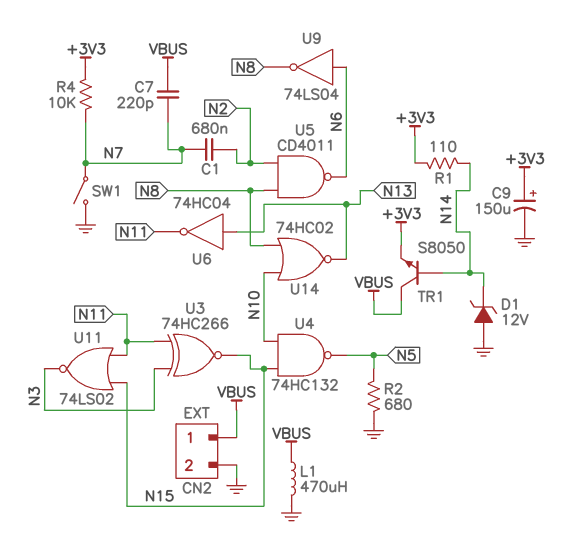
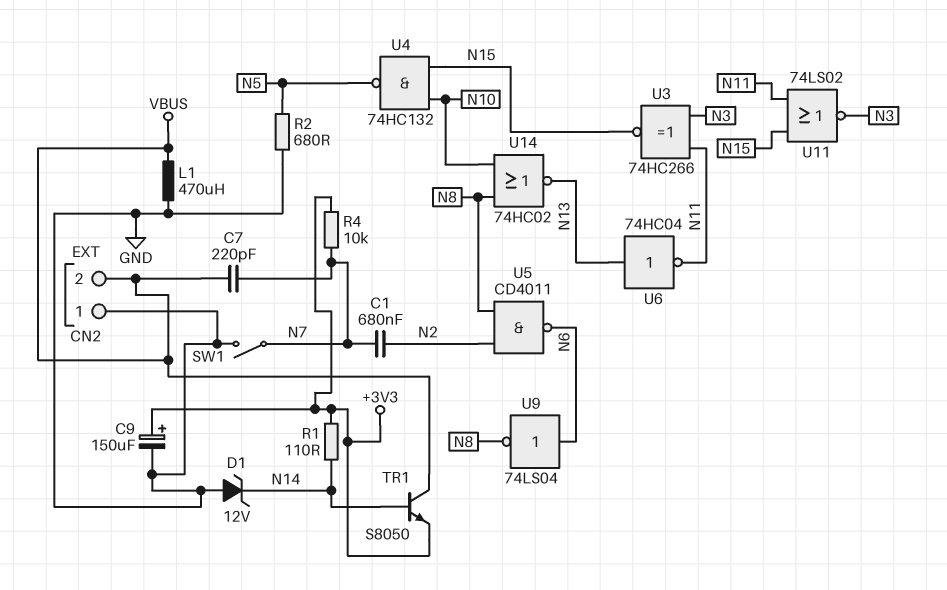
CN2 pin 1: VBUS -> GND
CN2 pin 2: GND -> VBUS

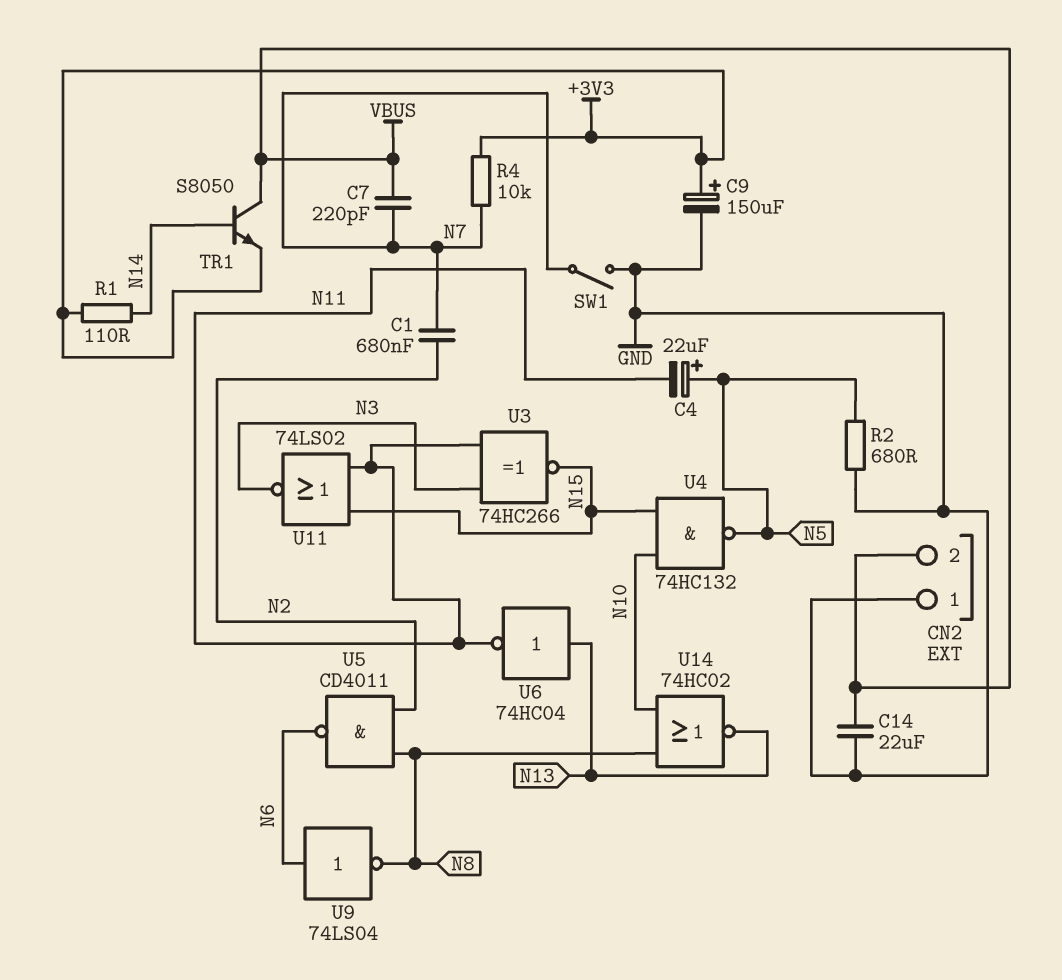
C4: none -> 22uF (plus N5, minus N11)
C14: none -> 22uF (GND, VBUS)
D1: zener 12V (A GND, K N14) -> none
L1: 470uH (GND, VBUS) -> none

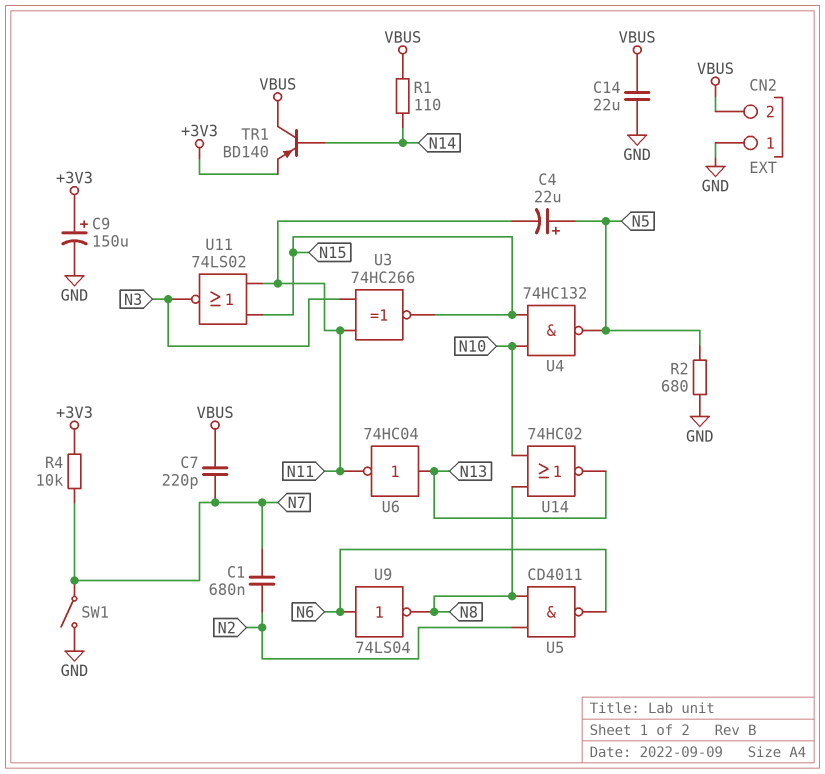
R1: 110 (+3V3, N14) -> 110 (N14, VBUS)
TR1: NPN S8050 (B N14, C VBUS, E +3V3) -> PNP BD140 (B N14, C VBUS, E +3V3)

